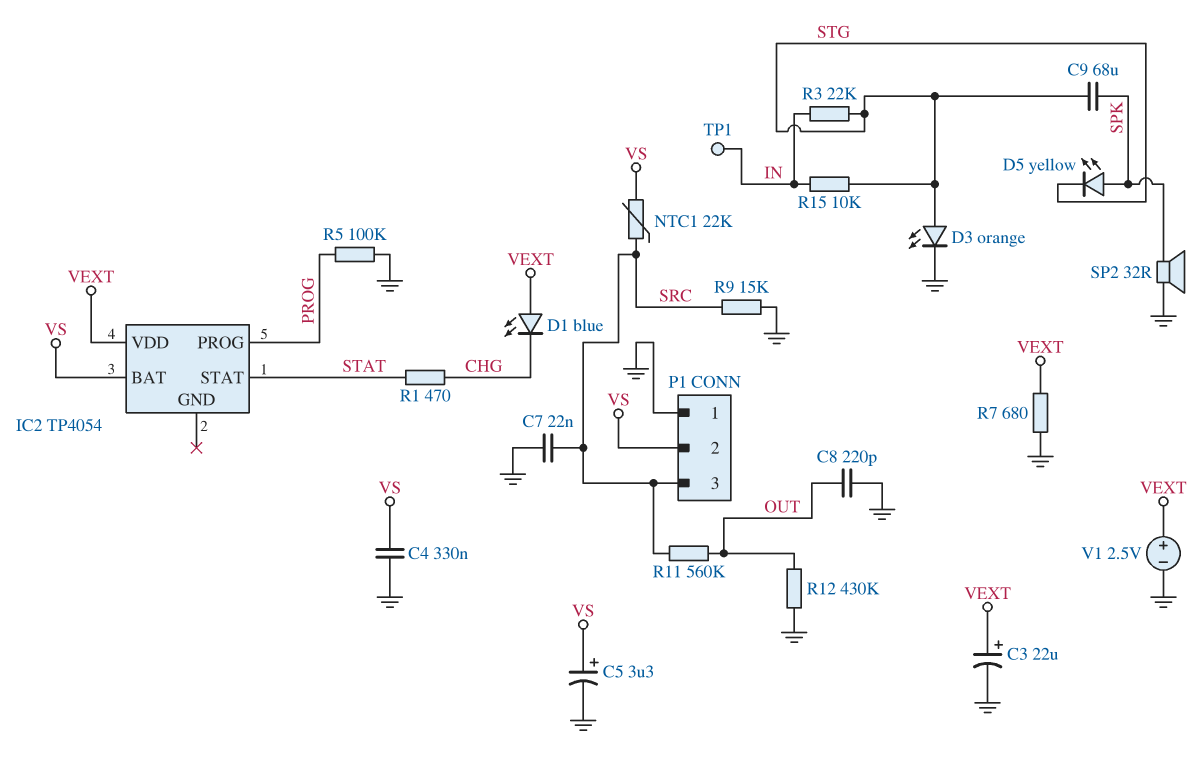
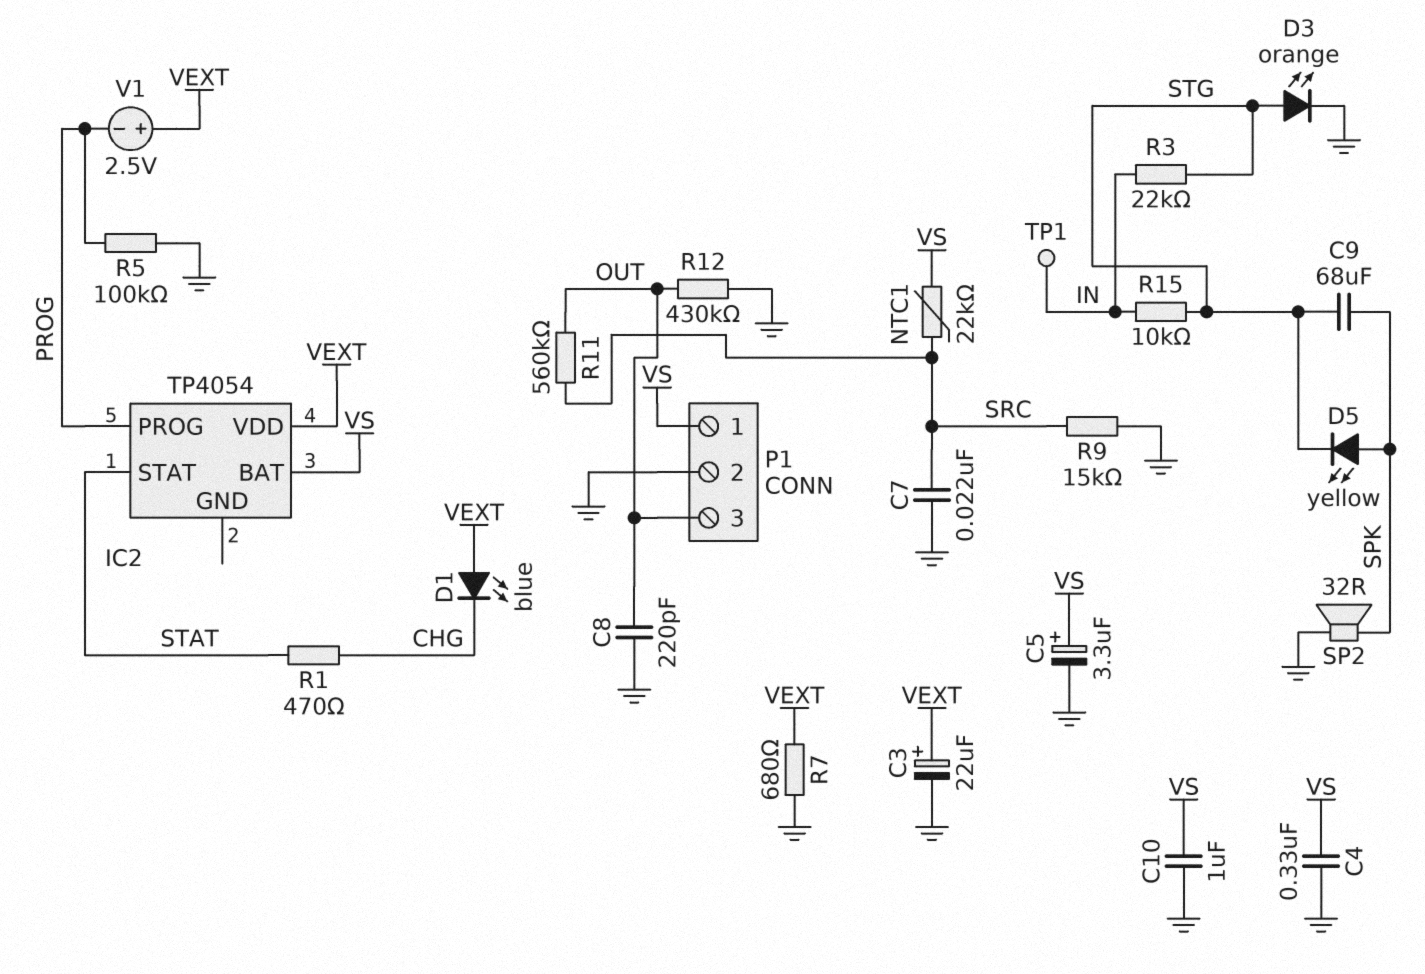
C10: none -> 1uF (GND, VS)
P1 pin 1: GND -> VS
P1 pin 2: VS -> GND
P1 pin 3: SRC -> OUT
V1: 2.5V (plus VEXT, minus GND) -> 2.5V (plus VEXT, minus PROG)

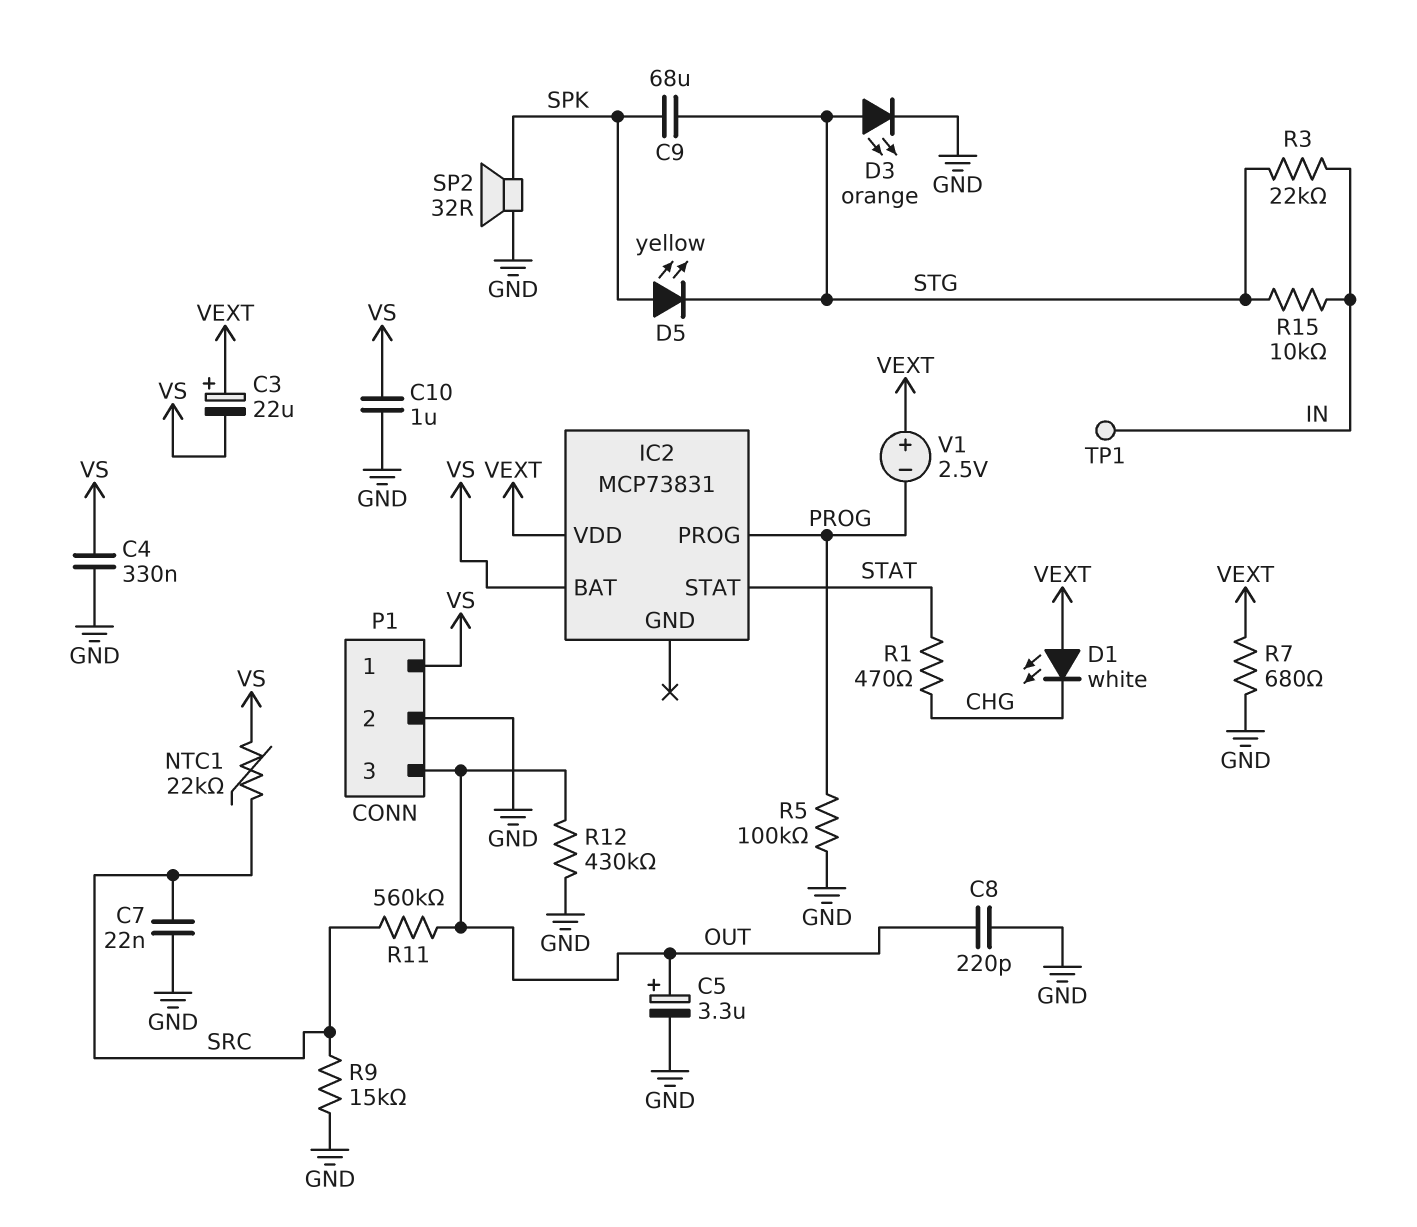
C3: 22uF (plus VEXT, minus GND) -> 22uF (plus VEXT, minus VS)
C5: 3.3uF (plus VS, minus GND) -> 3.3uF (plus OUT, minus GND)
D1: LED blue (A VEXT, K CHG) -> LED white (A VEXT, K CHG)
IC2: TP4054 -> MCP73831

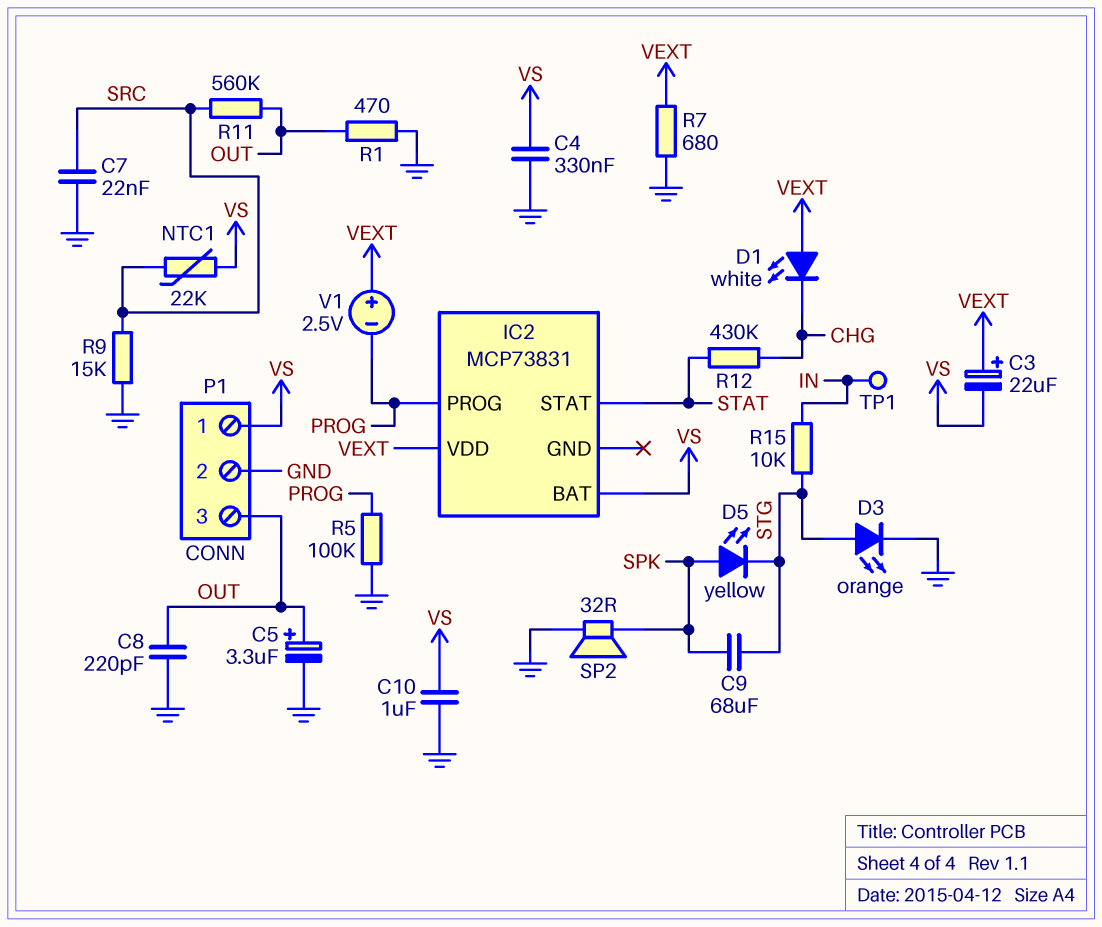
R1: 470 (CHG, STAT) -> 470 (GND, OUT)
R3: 22k (IN, STG) -> none
R12: 430k (GND, OUT) -> 430k (CHG, STAT)

